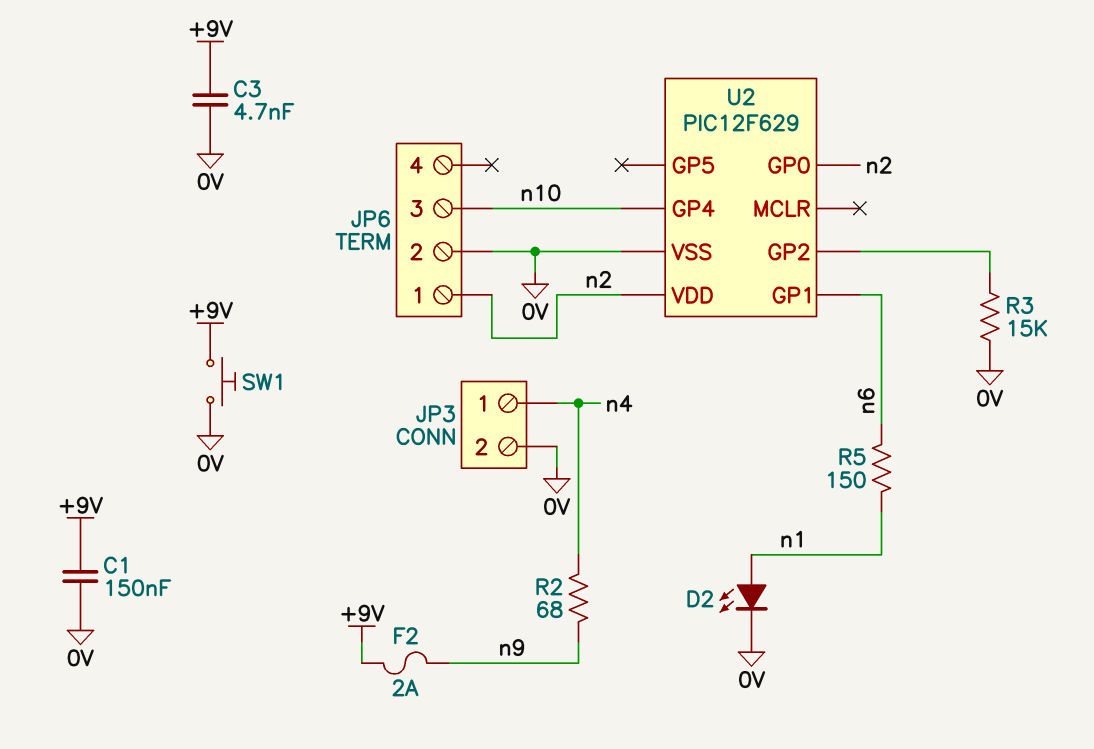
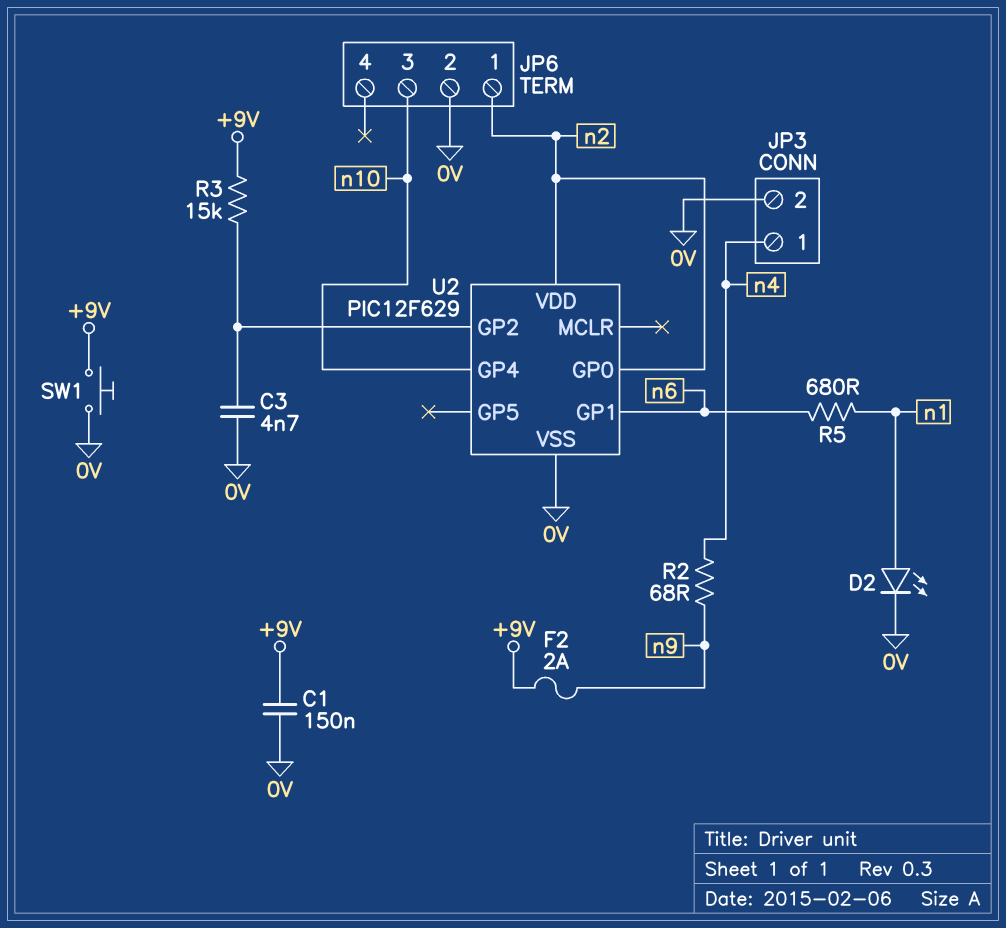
C3: 4.7nF (+9V, 0V) -> 4.7nF (0V, U2/GP2)
R3: 15k (0V, U2/GP2) -> 15k (+9V, U2/GP2)
R5: 150 (n1, n6) -> 680 (n1, n6)

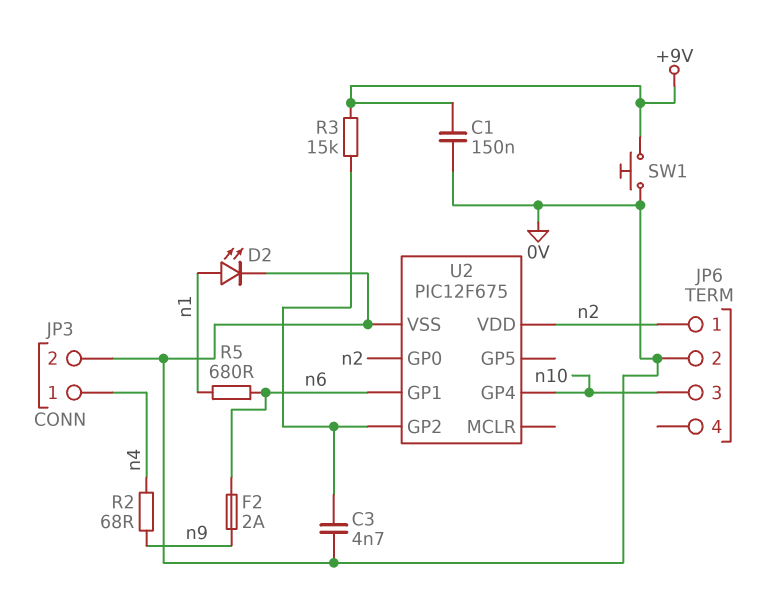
F2: 2A (+9V, n9) -> 2A (n6, n9)
U2: PIC12F629 -> PIC12F675

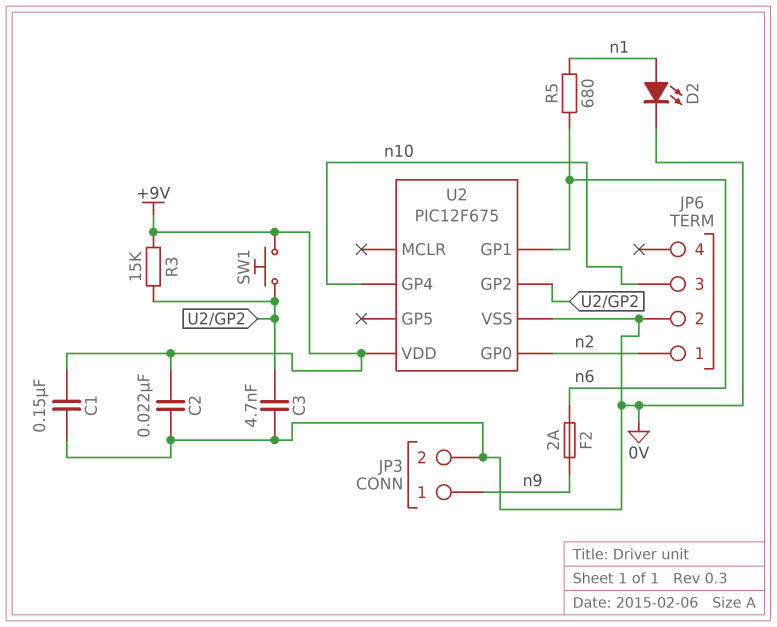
C2: none -> 22nF (+9V, 0V)
JP3 pin 1: n4 -> n9
R2: 68 (n4, n9) -> none
SW1: button (+9V, 0V) -> button (+9V, U2/GP2)
U2 pin VDD: n2 -> +9V

